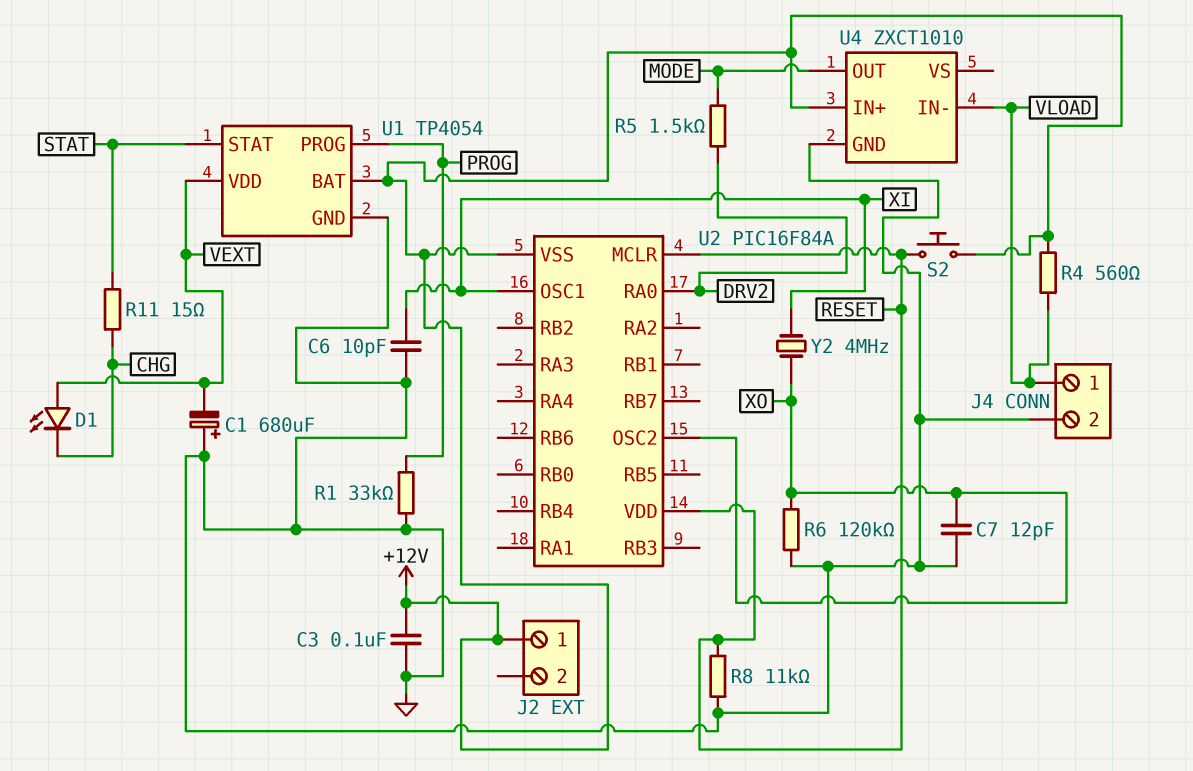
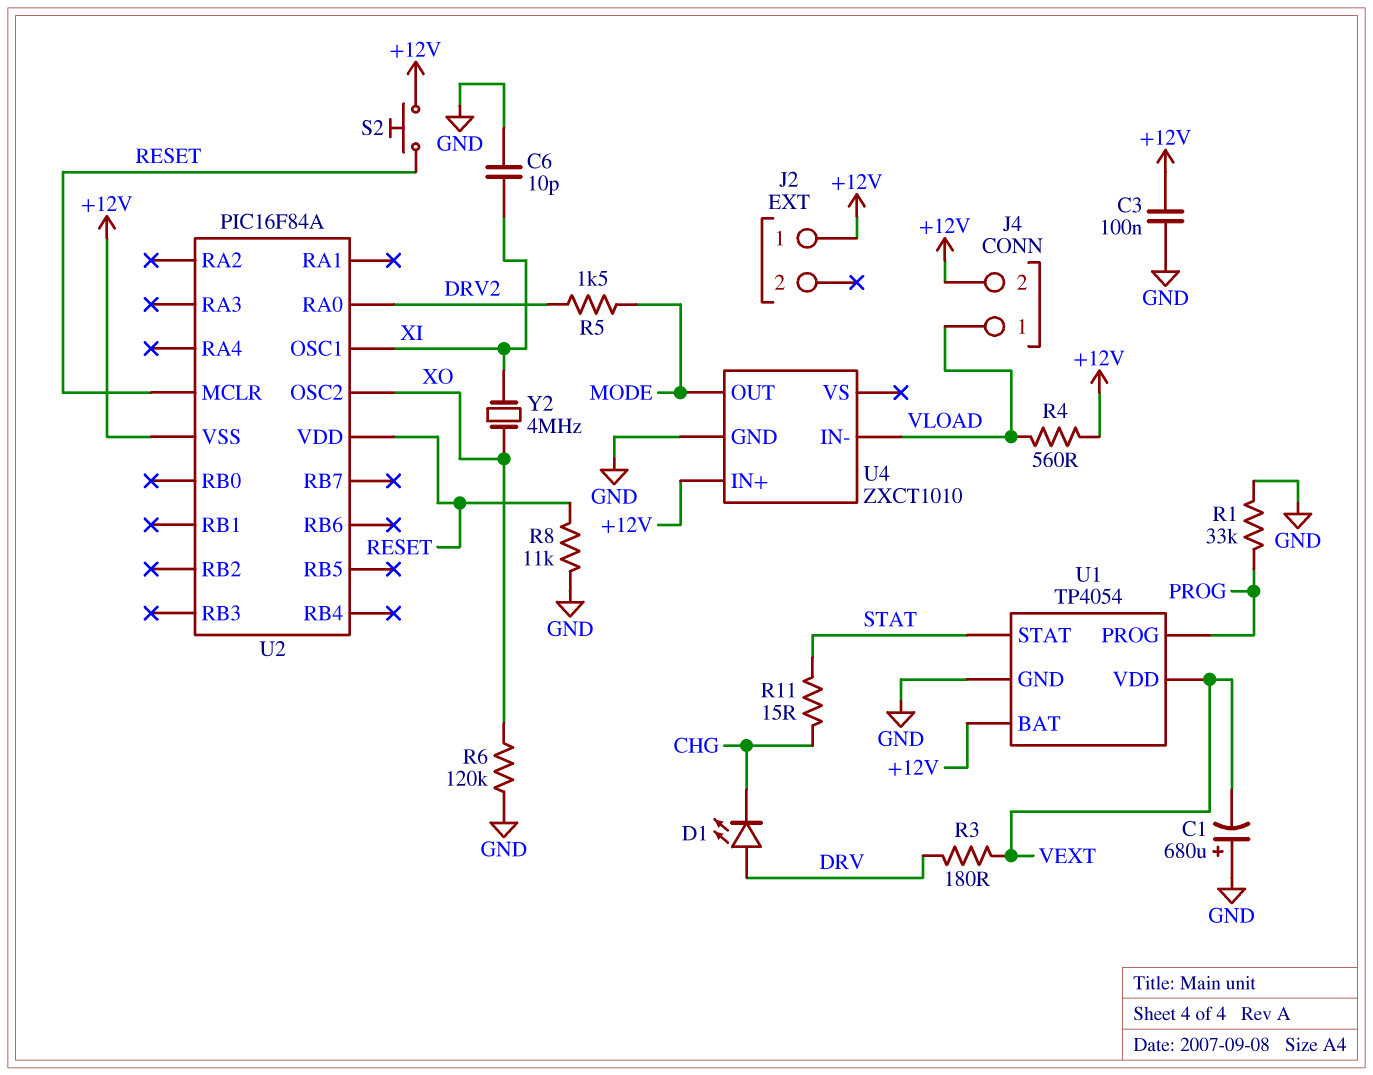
C7: 12pF (GND, XO) -> none
D1: LED (A VEXT, K CHG) -> LED (A DRV, K CHG)
J4 pin 2: GND -> +12V
R3: none -> 180 (DRV, VEXT)

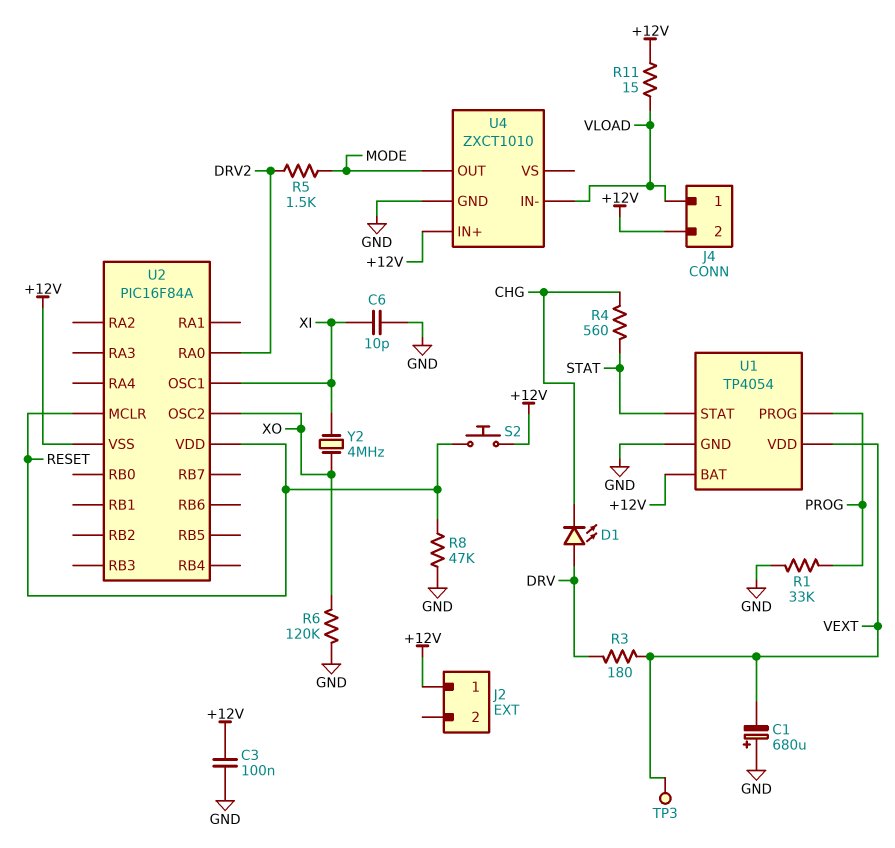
R4: 560 (+12V, VLOAD) -> 560 (CHG, STAT)
R8: 11k (GND, RESET) -> 47k (GND, RESET)
R11: 15 (CHG, STAT) -> 15 (+12V, VLOAD)
TP3: none -> test point (VEXT)

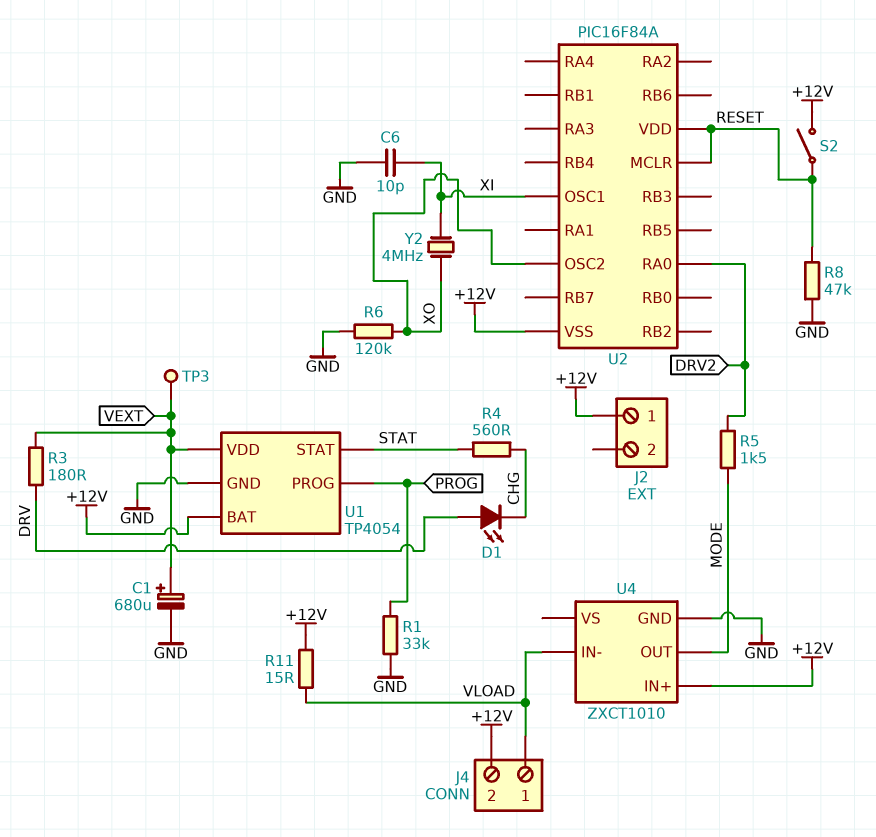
C1: 680uF (plus GND, minus VEXT) -> 680uF (plus VEXT, minus GND)
C3: 100nF (+12V, GND) -> none
S2: button (+12V, RESET) -> switch (+12V, RESET)

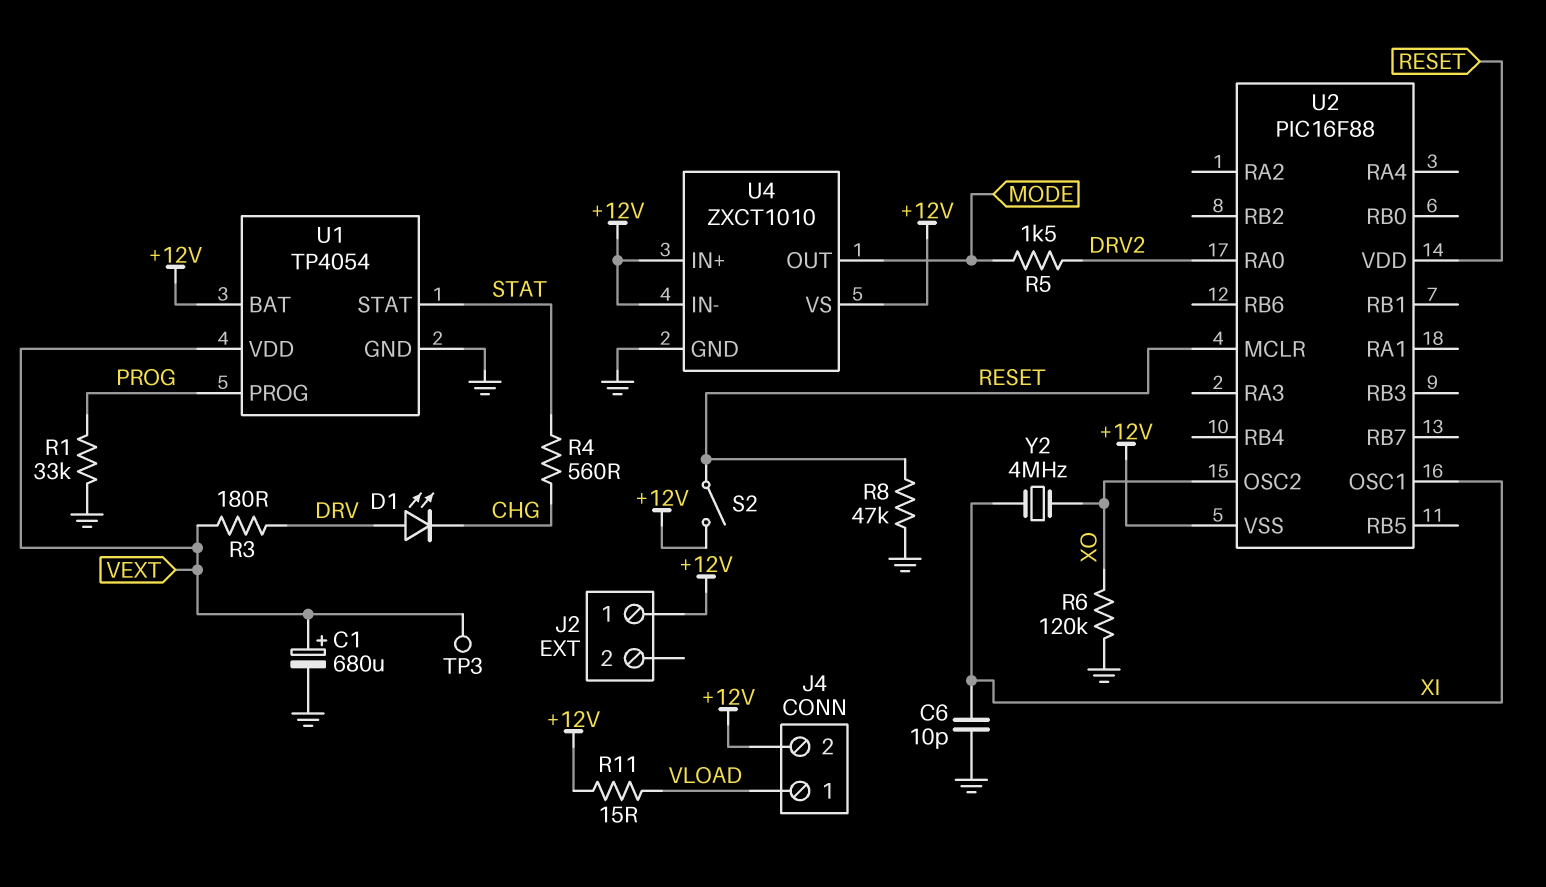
U2: PIC16F84A -> PIC16F88
U4 pin IN-: VLOAD -> +12V
U4 pin VS: none -> +12V

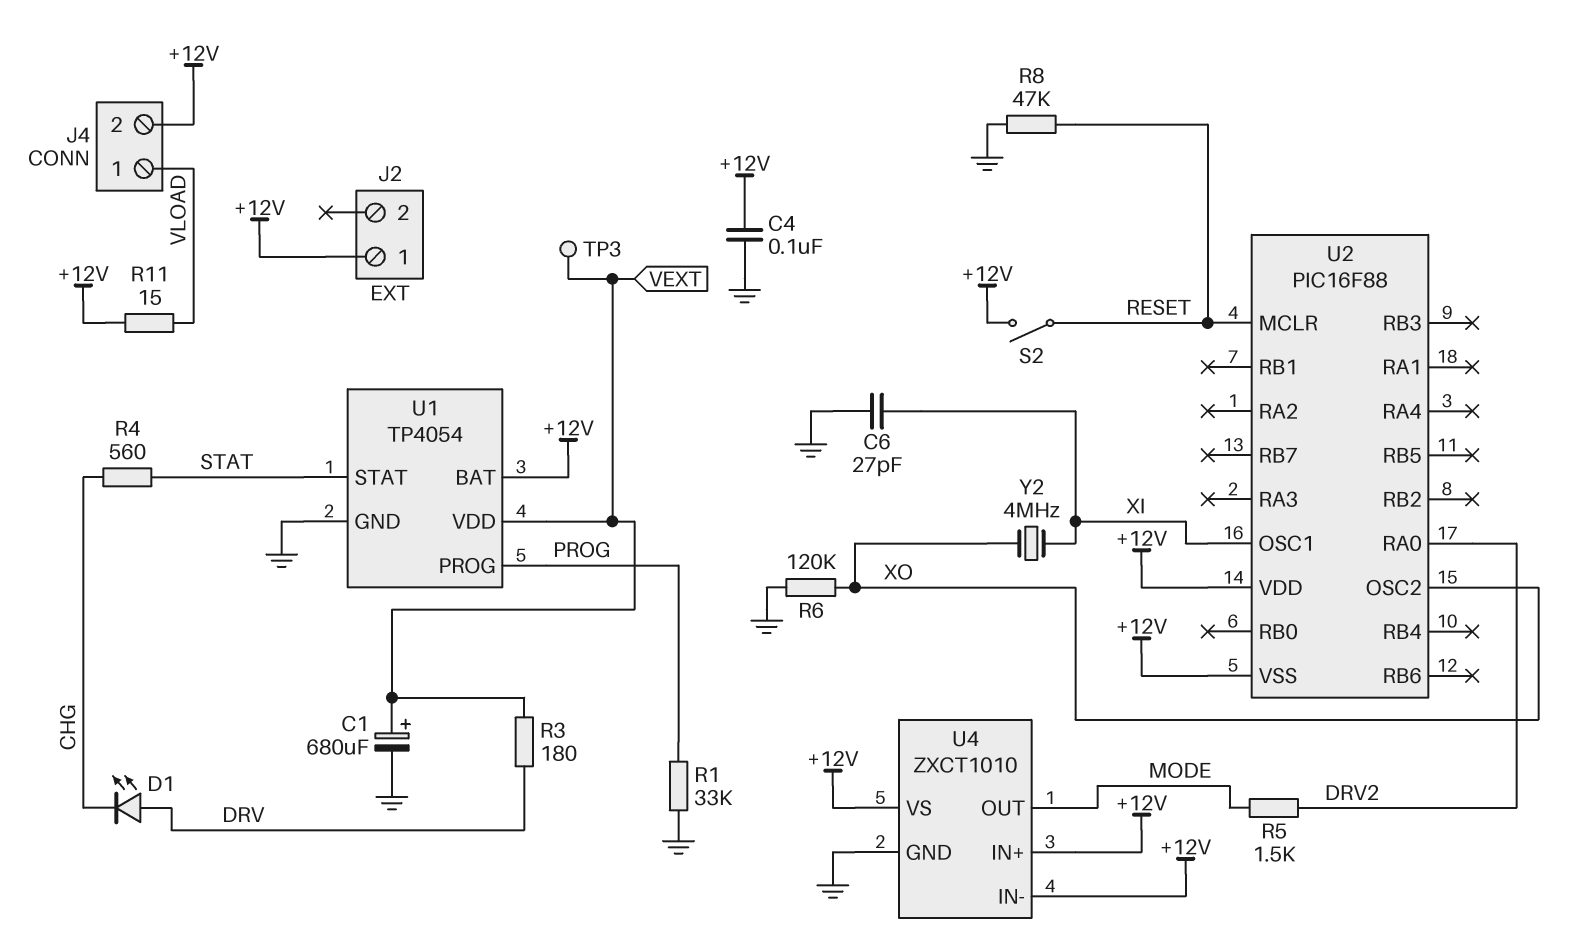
C4: none -> 100nF (+12V, GND)
C6: 10pF (GND, XI) -> 27pF (GND, XI)
U2 pin VDD: RESET -> +12V

